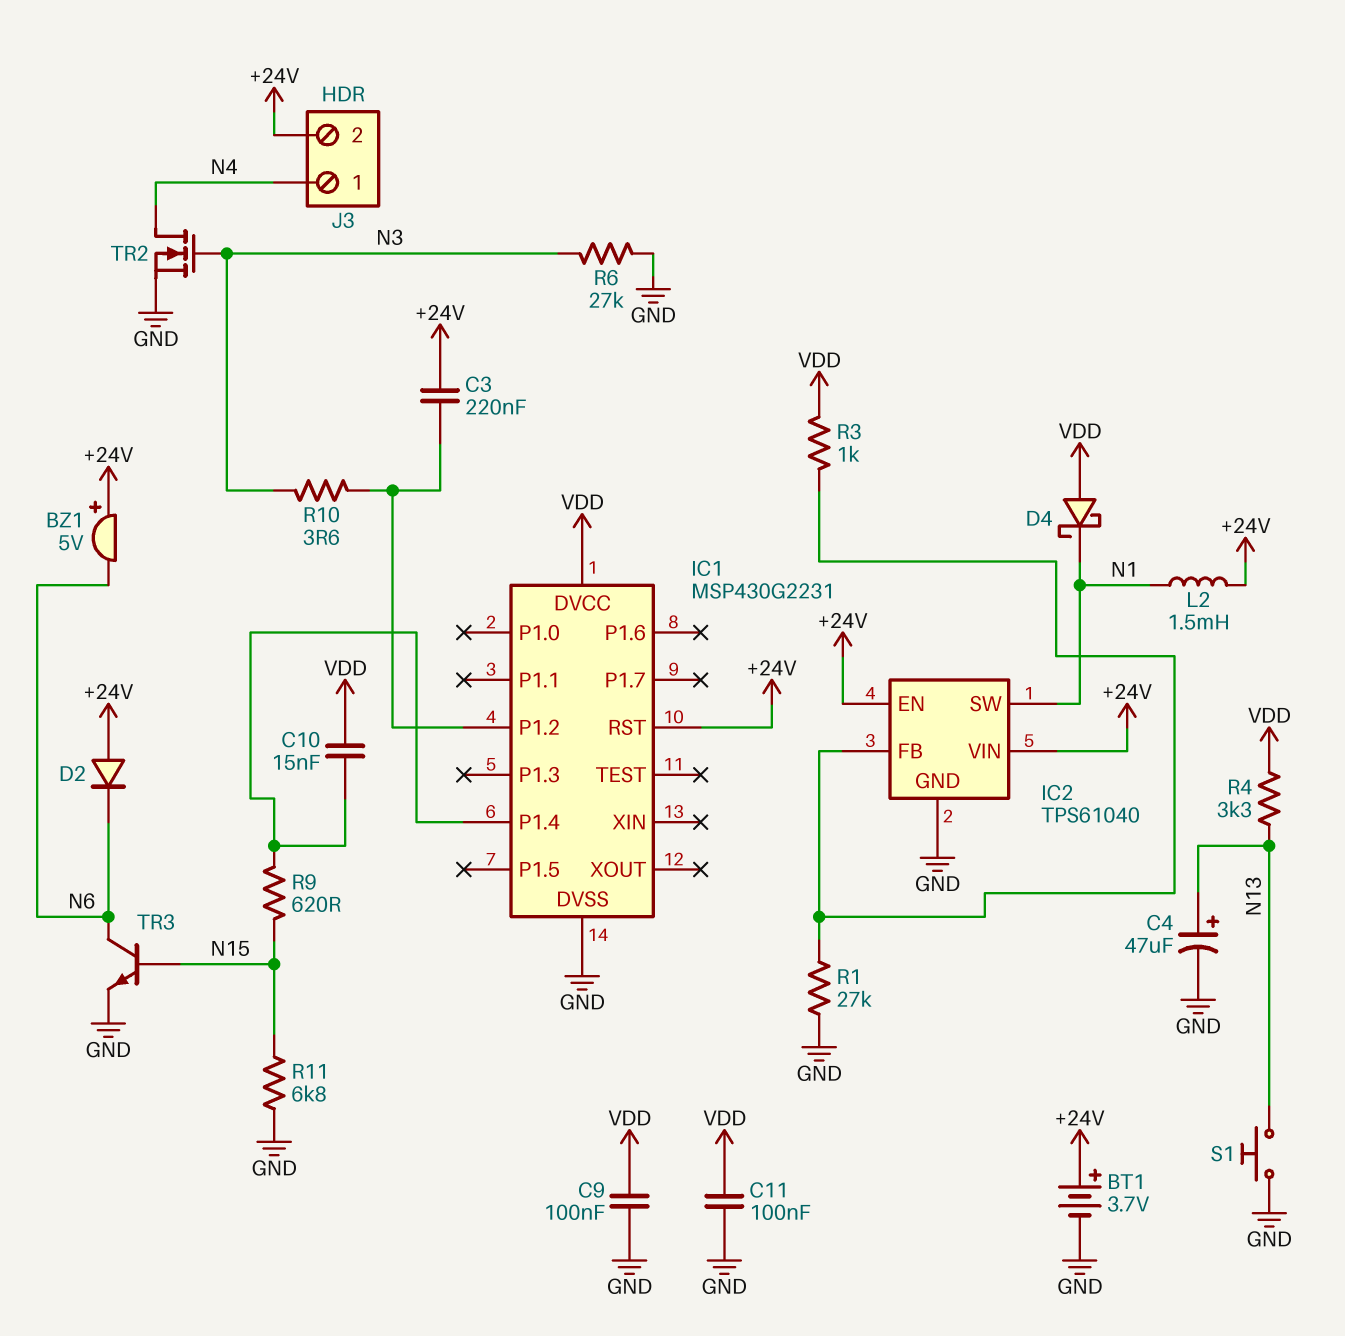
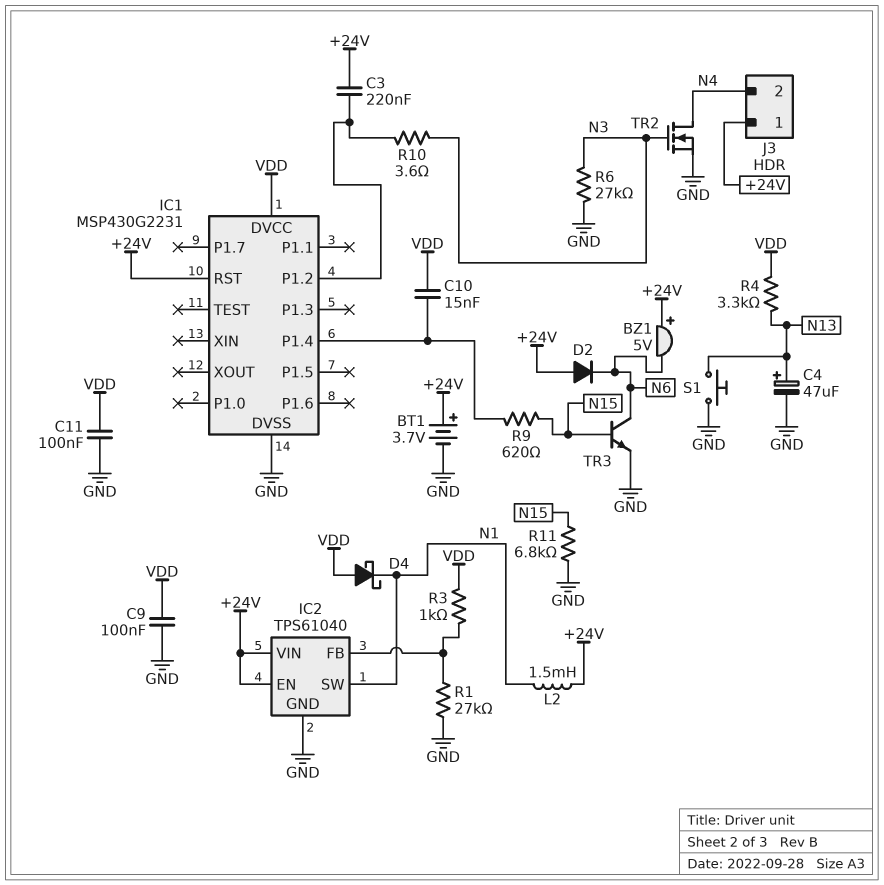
J3 pin 1: N4 -> +24V
J3 pin 2: +24V -> N4

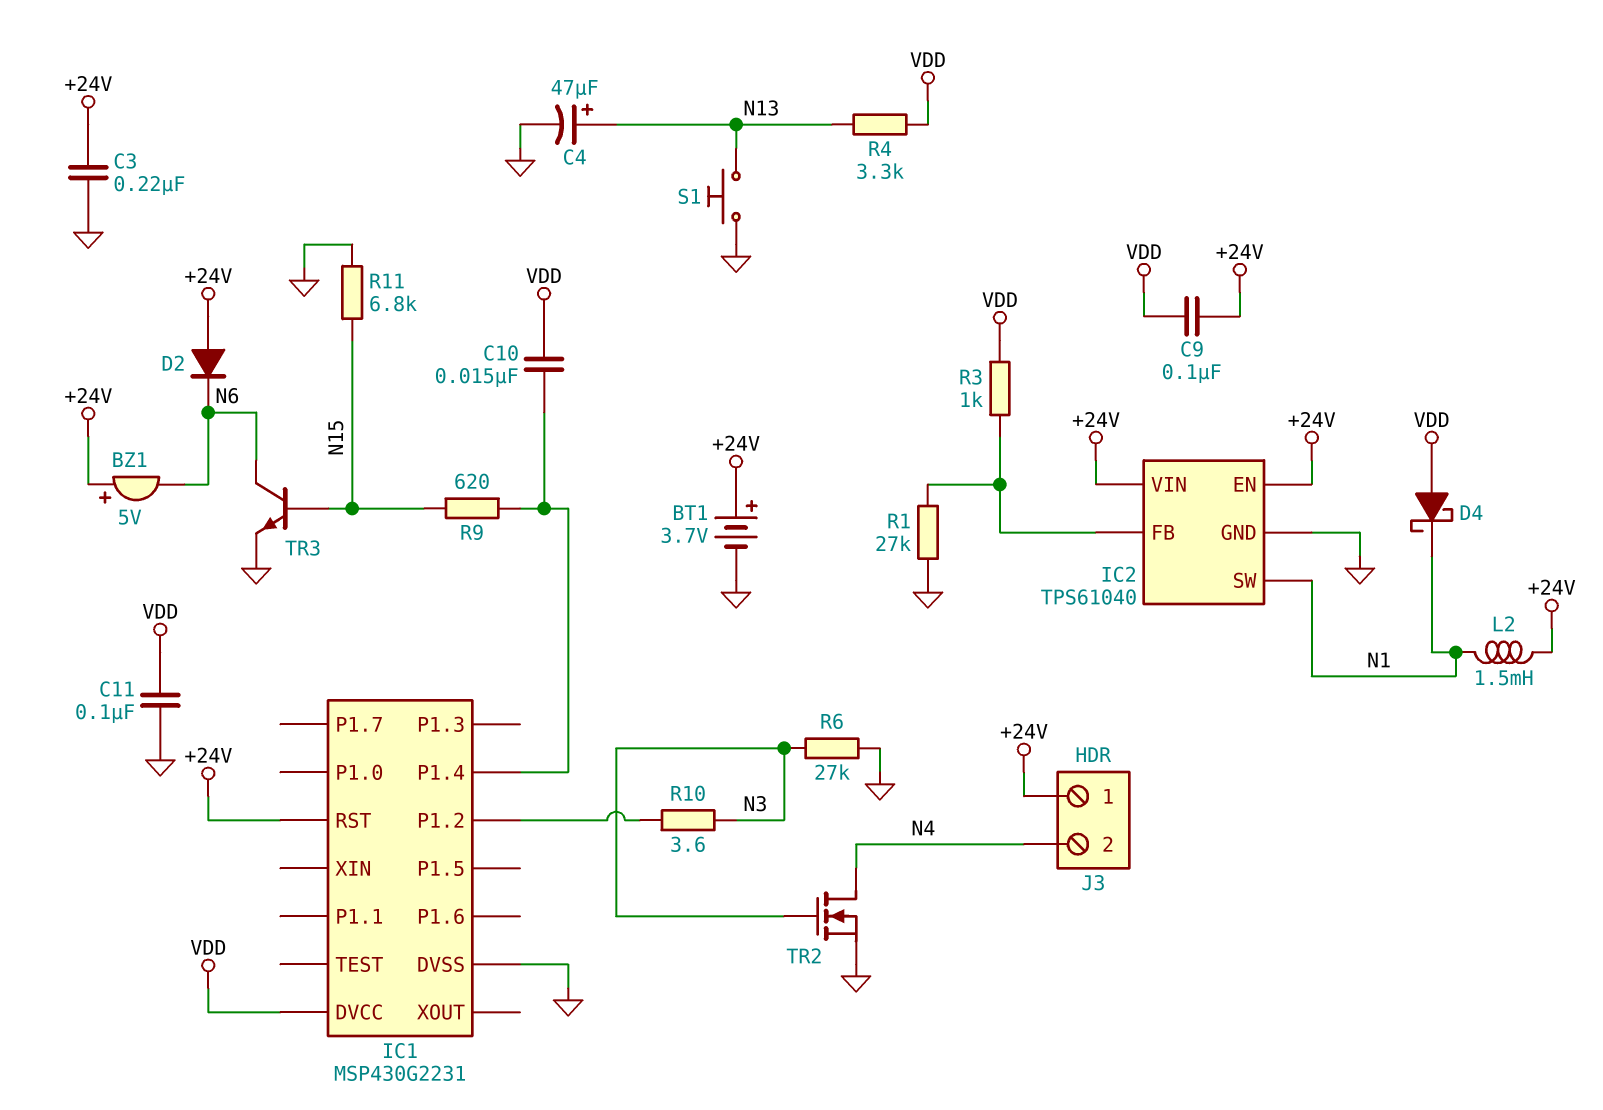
C3: 220nF (+24V, IC1/P1.2) -> 220nF (+24V, GND)
C9: 100nF (GND, VDD) -> 100nF (+24V, VDD)

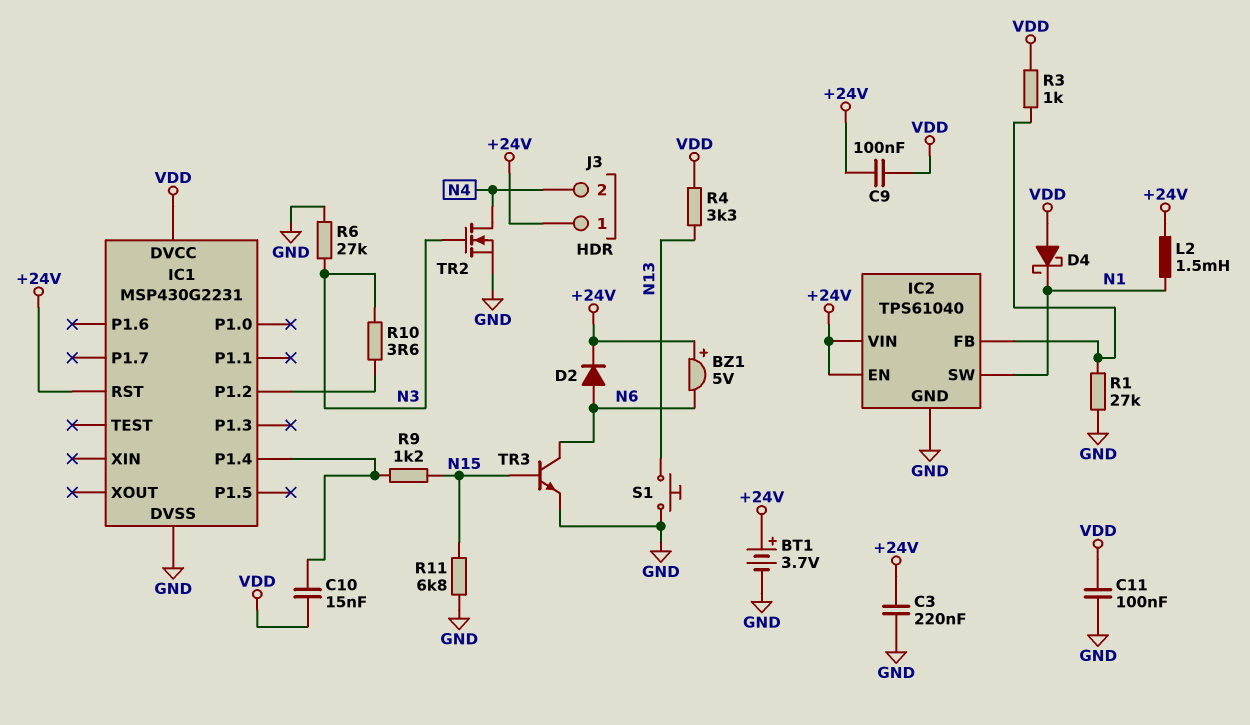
C4: 47uF (plus N13, minus GND) -> none
D2: diode (A +24V, K N6) -> diode (A N6, K +24V)
R9: 620 (IC1/P1.4, N15) -> 1.2k (IC1/P1.4, N15)

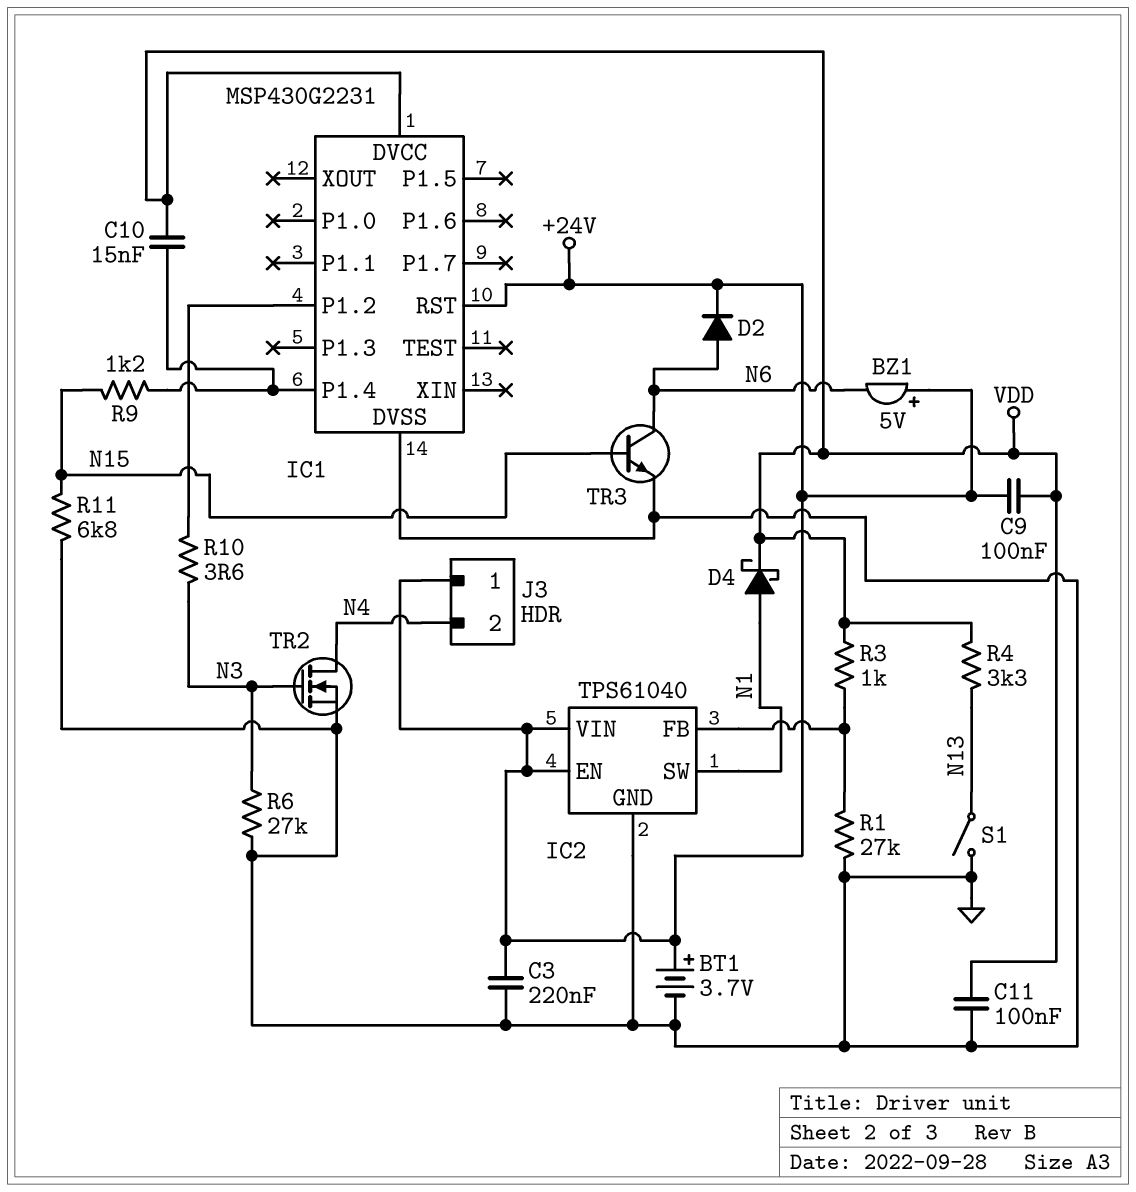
D4: schottky (A VDD, K N1) -> schottky (A N1, K VDD)
L2: 1.5mH (+24V, N1) -> none
S1: button (GND, N13) -> switch (GND, N13)

